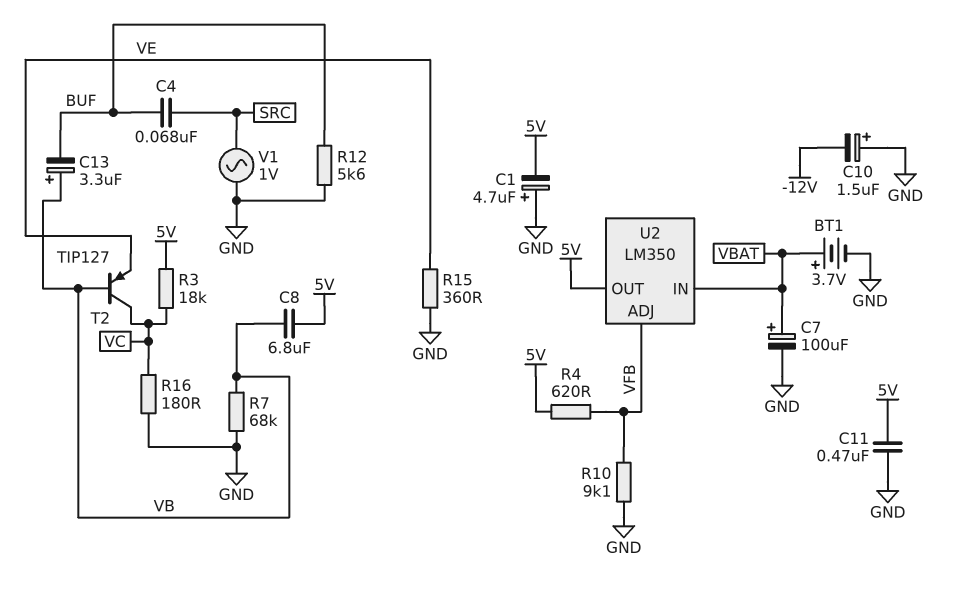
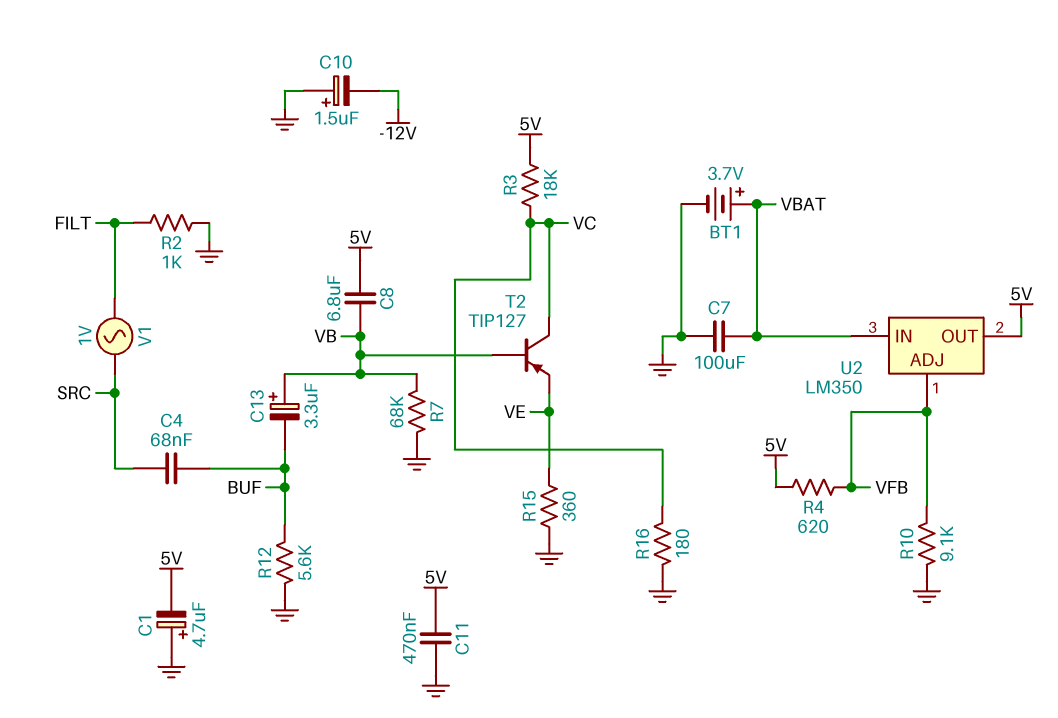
C7: 100uF (plus VBAT, minus GND) -> 100uF (GND, VBAT)
R2: none -> 1k (FILT, GND)
V1: AC 1V (GND, SRC) -> AC 1V (FILT, SRC)

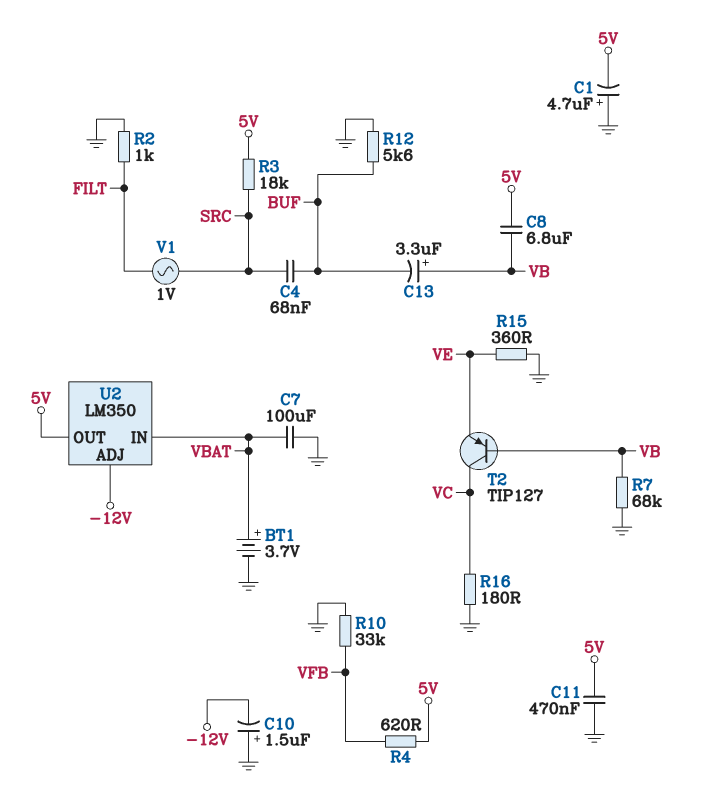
R3: 18k (5V, VC) -> 18k (5V, SRC)
R10: 9.1k (GND, VFB) -> 33k (GND, VFB)
U2 pin ADJ: VFB -> -12V

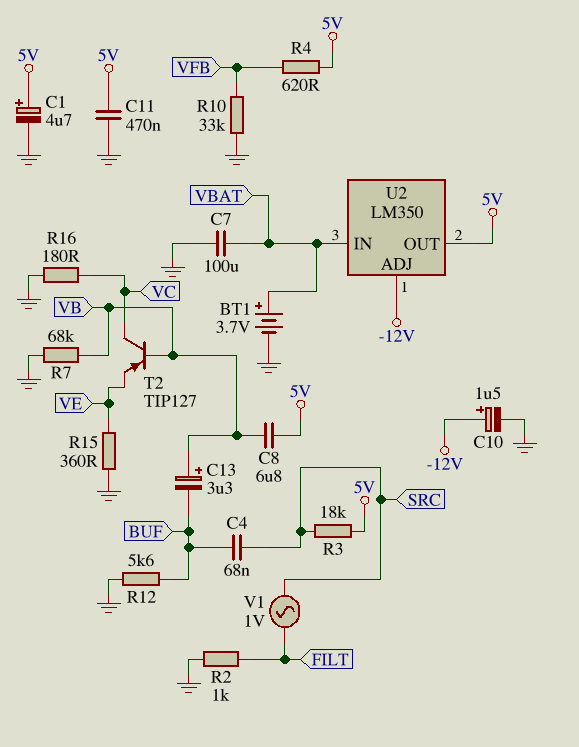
C1: 4.7uF (plus GND, minus 5V) -> 4.7uF (plus 5V, minus GND)
C10: 1.5uF (plus GND, minus -12V) -> 1.5uF (plus -12V, minus GND)

